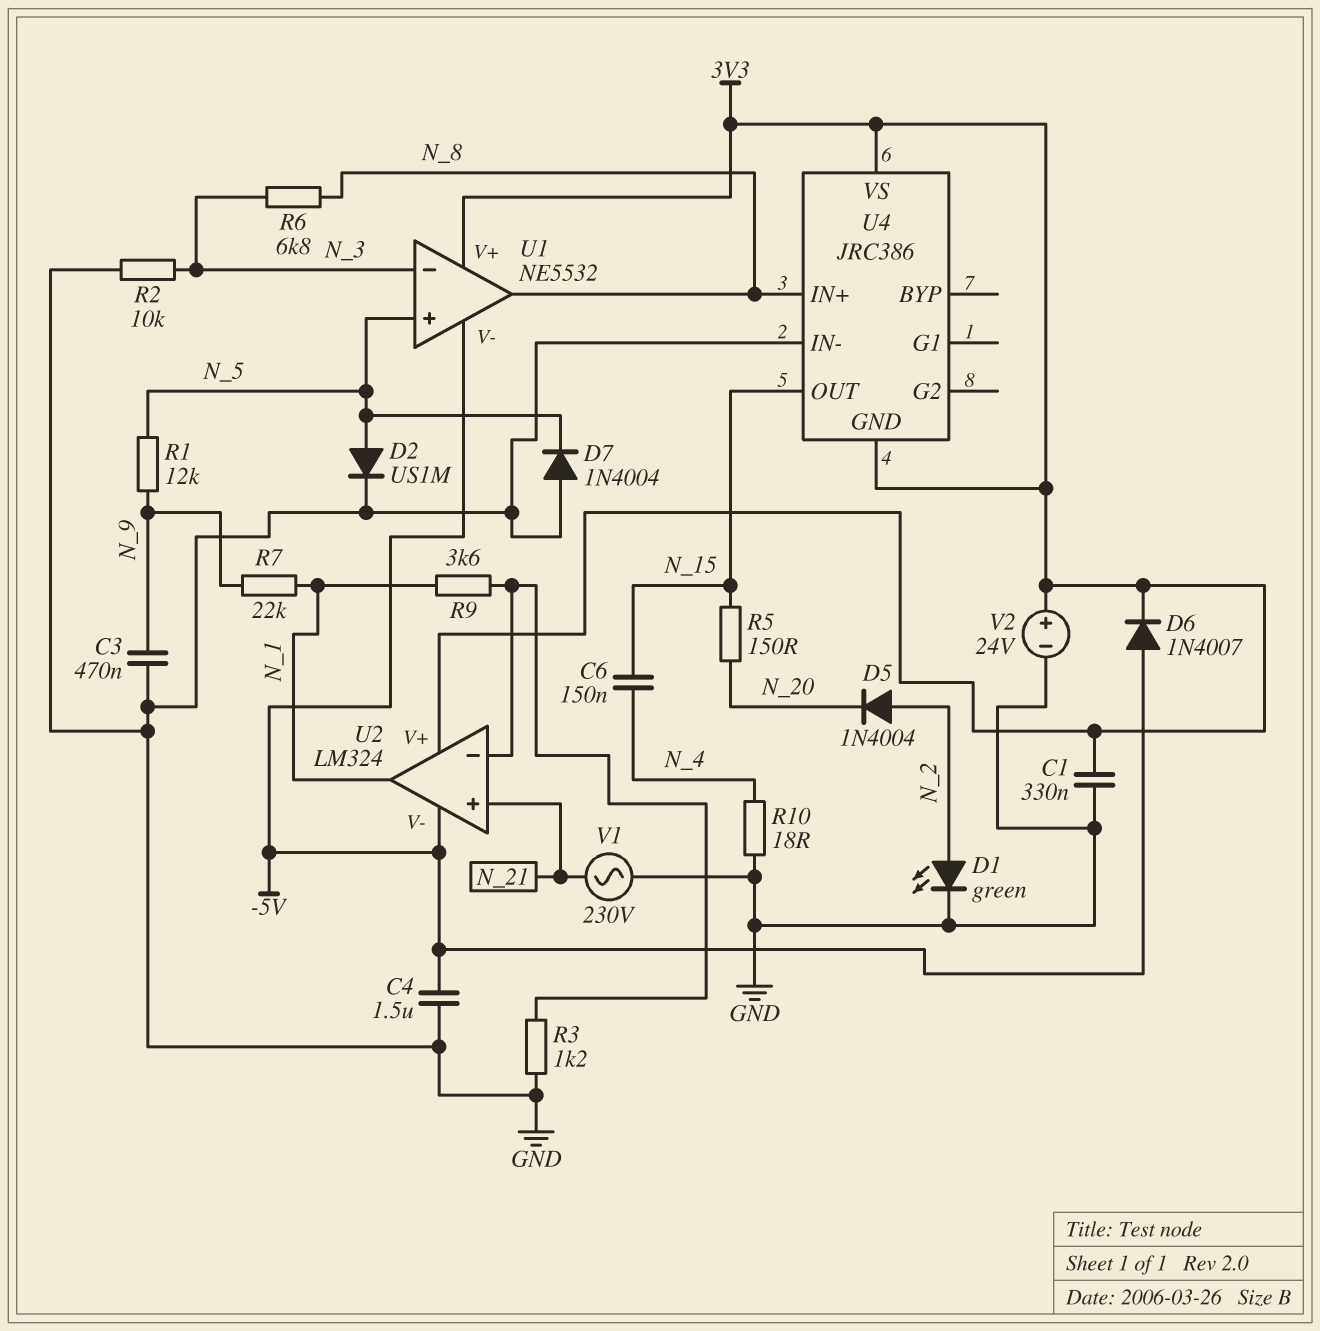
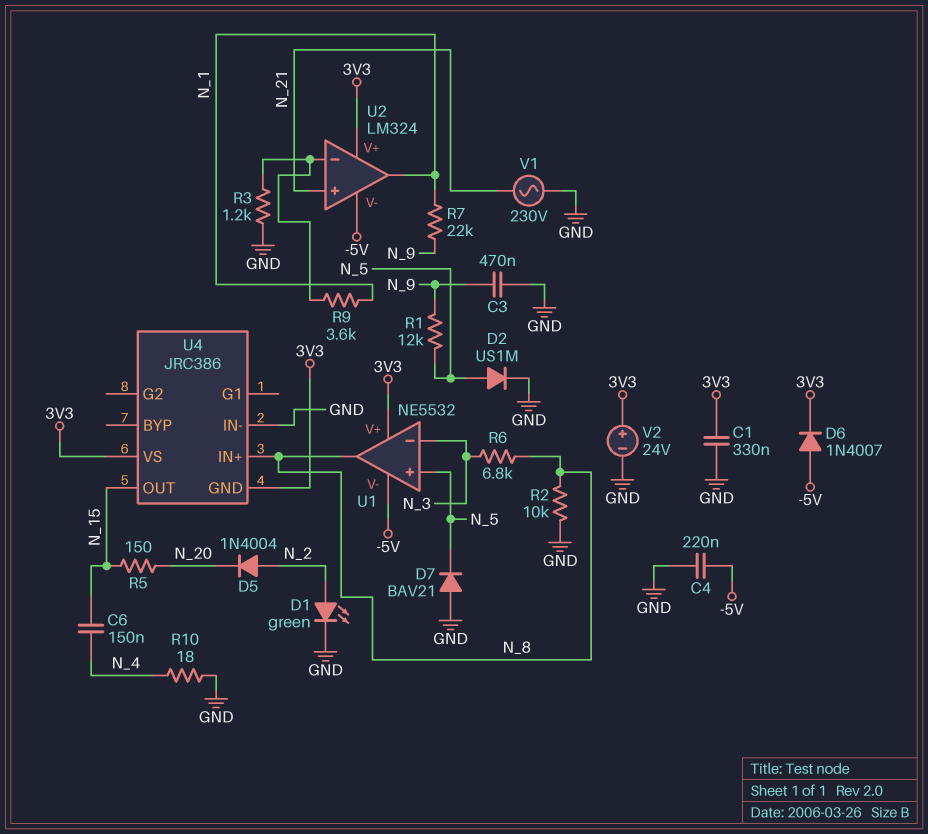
C4: 1.5uF (-5V, GND) -> 220nF (-5V, GND)
D7: diode 1N4004 (A GND, K N_5) -> diode BAV21 (A GND, K N_5)
R2: 10k (GND, N_3) -> 10k (GND, N_8)

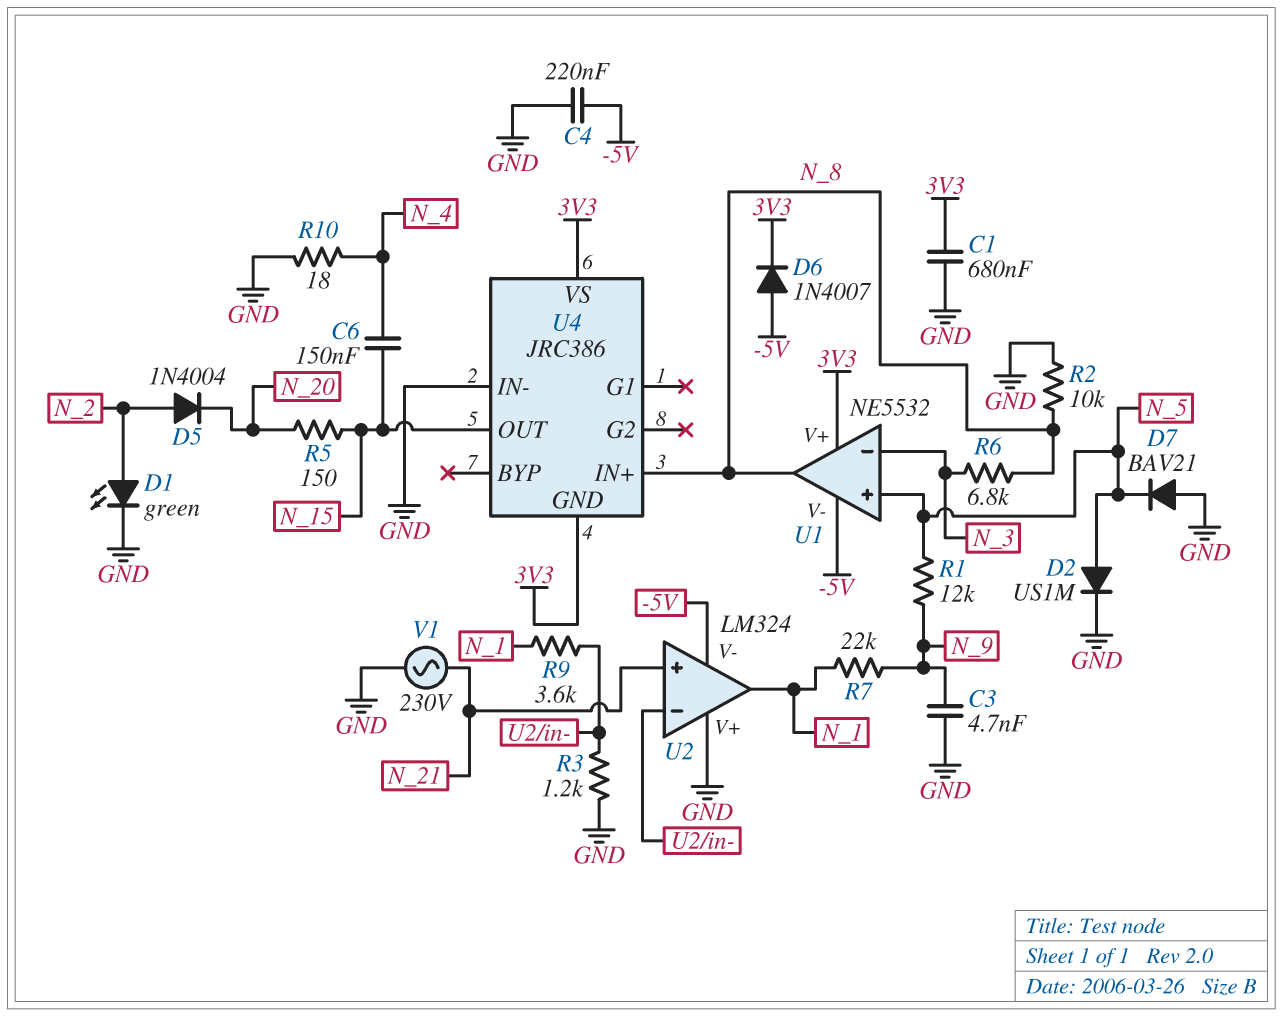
C1: 330nF (3V3, GND) -> 680nF (3V3, GND)
C3: 470nF (GND, N_9) -> 4.7nF (GND, N_9)
U2 pin V+: 3V3 -> GND
V2: 24V (plus 3V3, minus GND) -> none

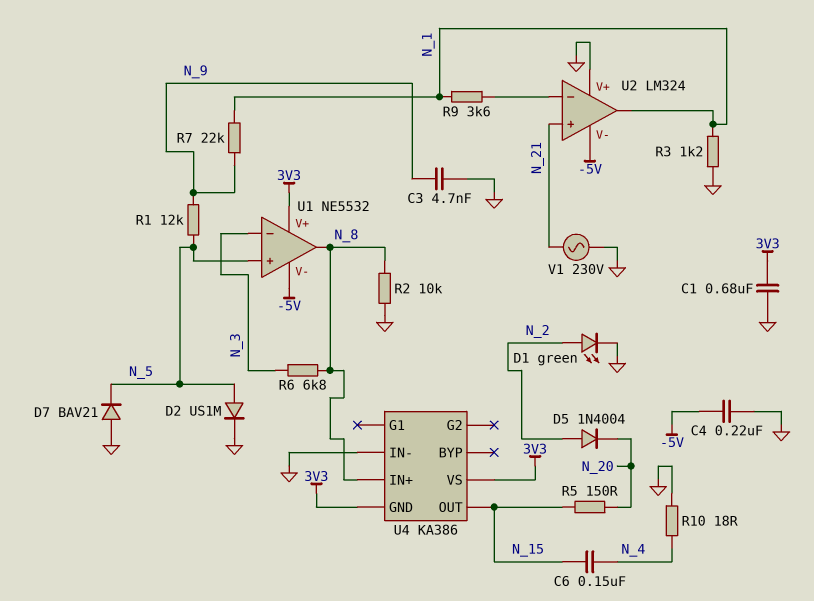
D6: diode 1N4007 (A -5V, K 3V3) -> none
R3: 1.2k (GND, U2/in-) -> 1.2k (GND, N_1)
U4: JRC386 -> KA386

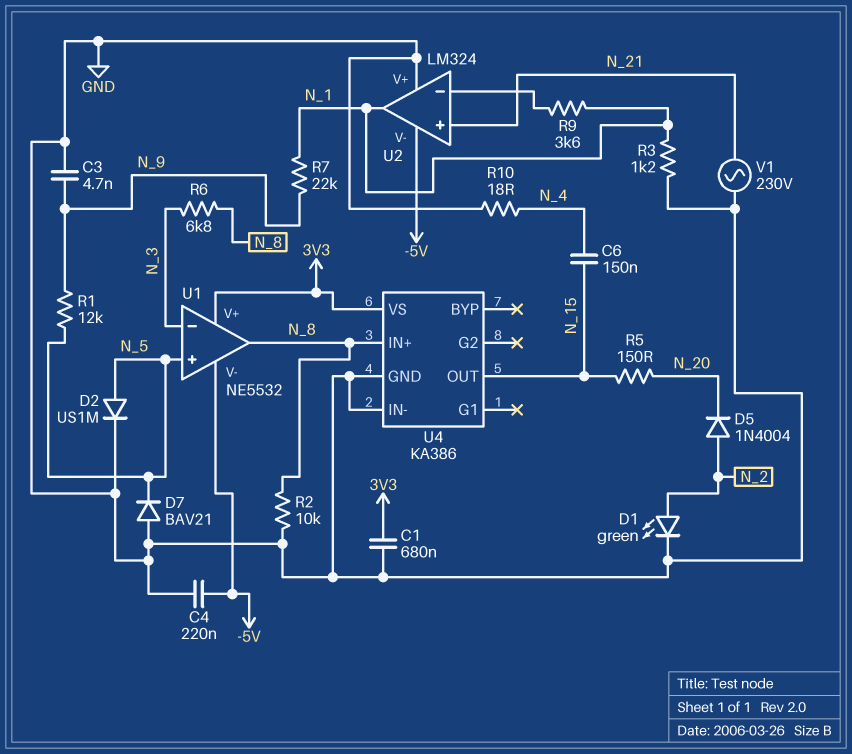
U4 pin GND: 3V3 -> GND

